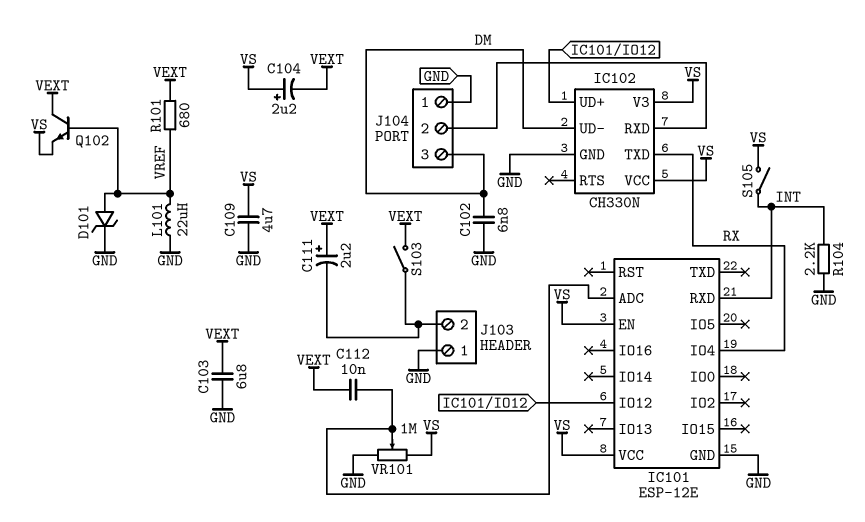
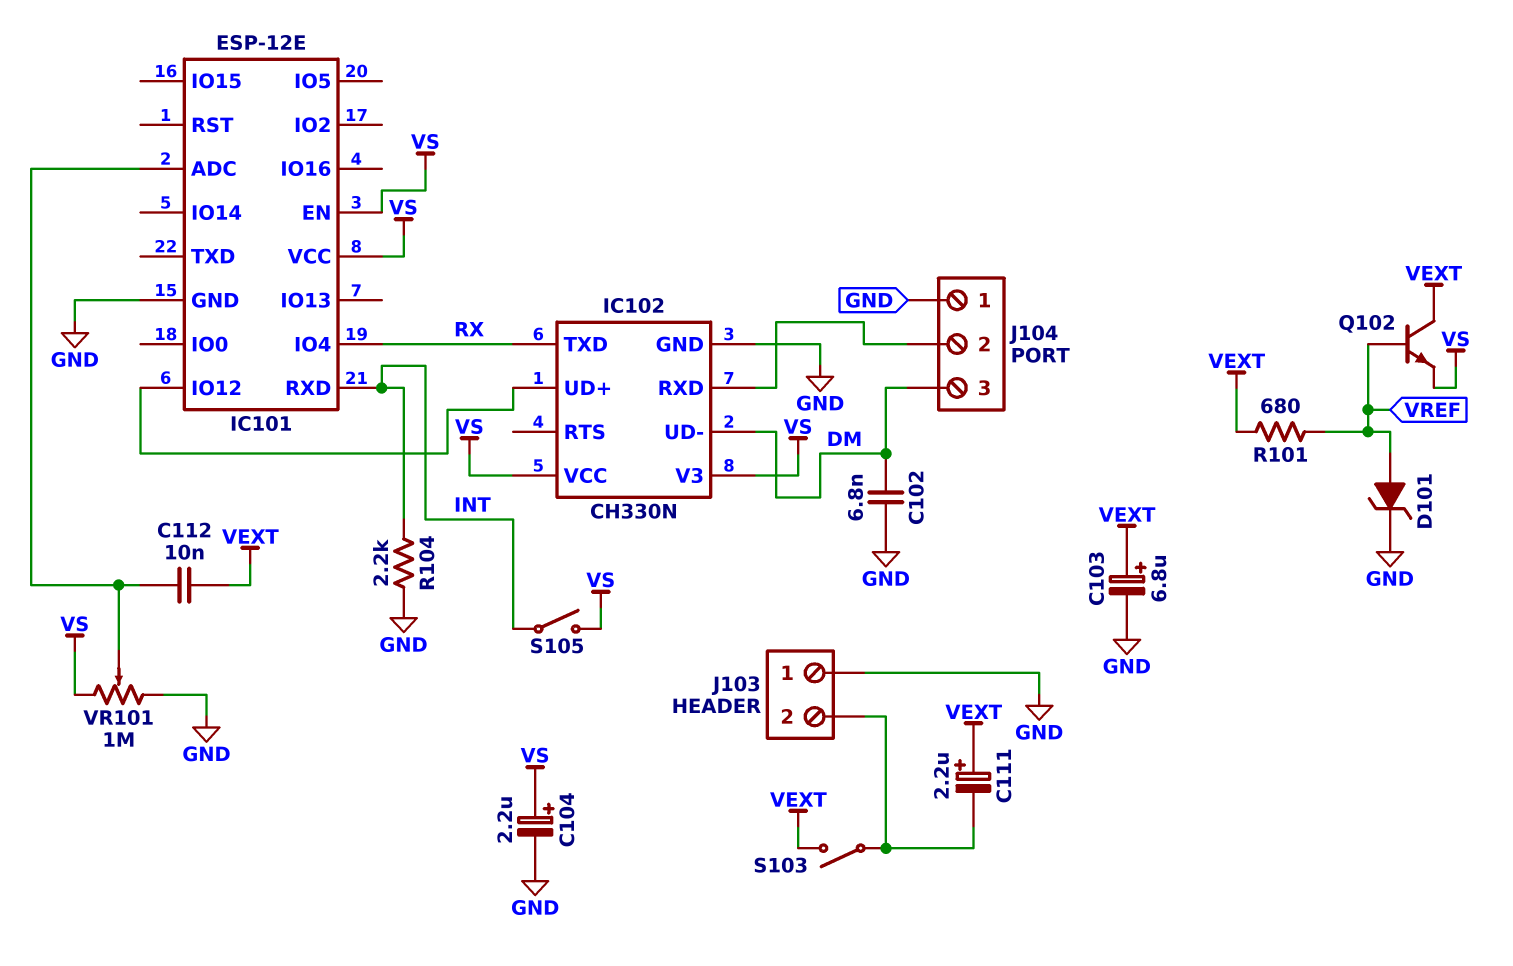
C103: 6.8uF (GND, VEXT) -> 6.8uF (plus VEXT, minus GND)
C104: 2.2uF (plus VS, minus VEXT) -> 2.2uF (plus VS, minus GND)
C109: 4.7uF (GND, VS) -> none
L101: 22uH (GND, VREF) -> none

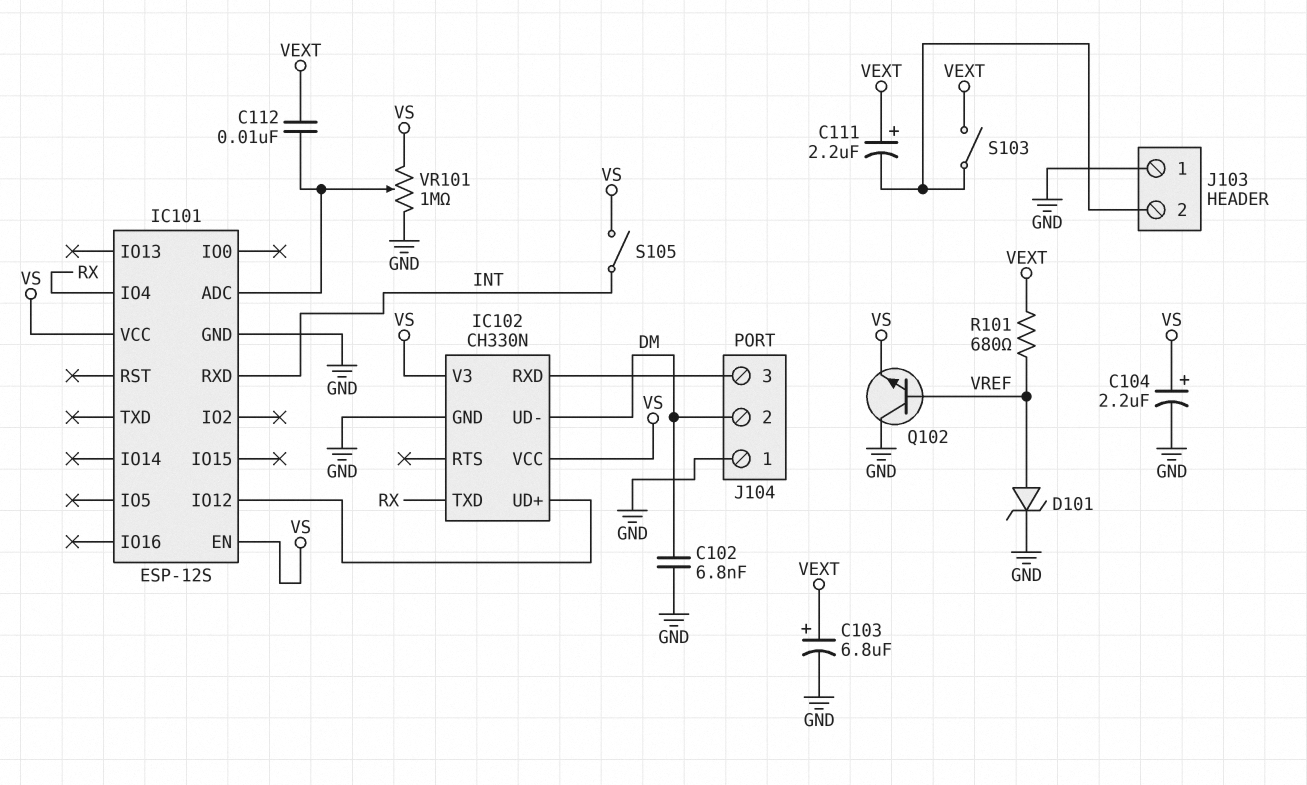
IC101: ESP-12E -> ESP-12S
J104 pin 2: IC102/RXD -> DM
J104 pin 3: DM -> IC102/RXD
Q102: NPN (B VREF, C VEXT, E VS) -> NPN (B VREF, C GND, E VS)
R104: 2.2k (GND, INT) -> none

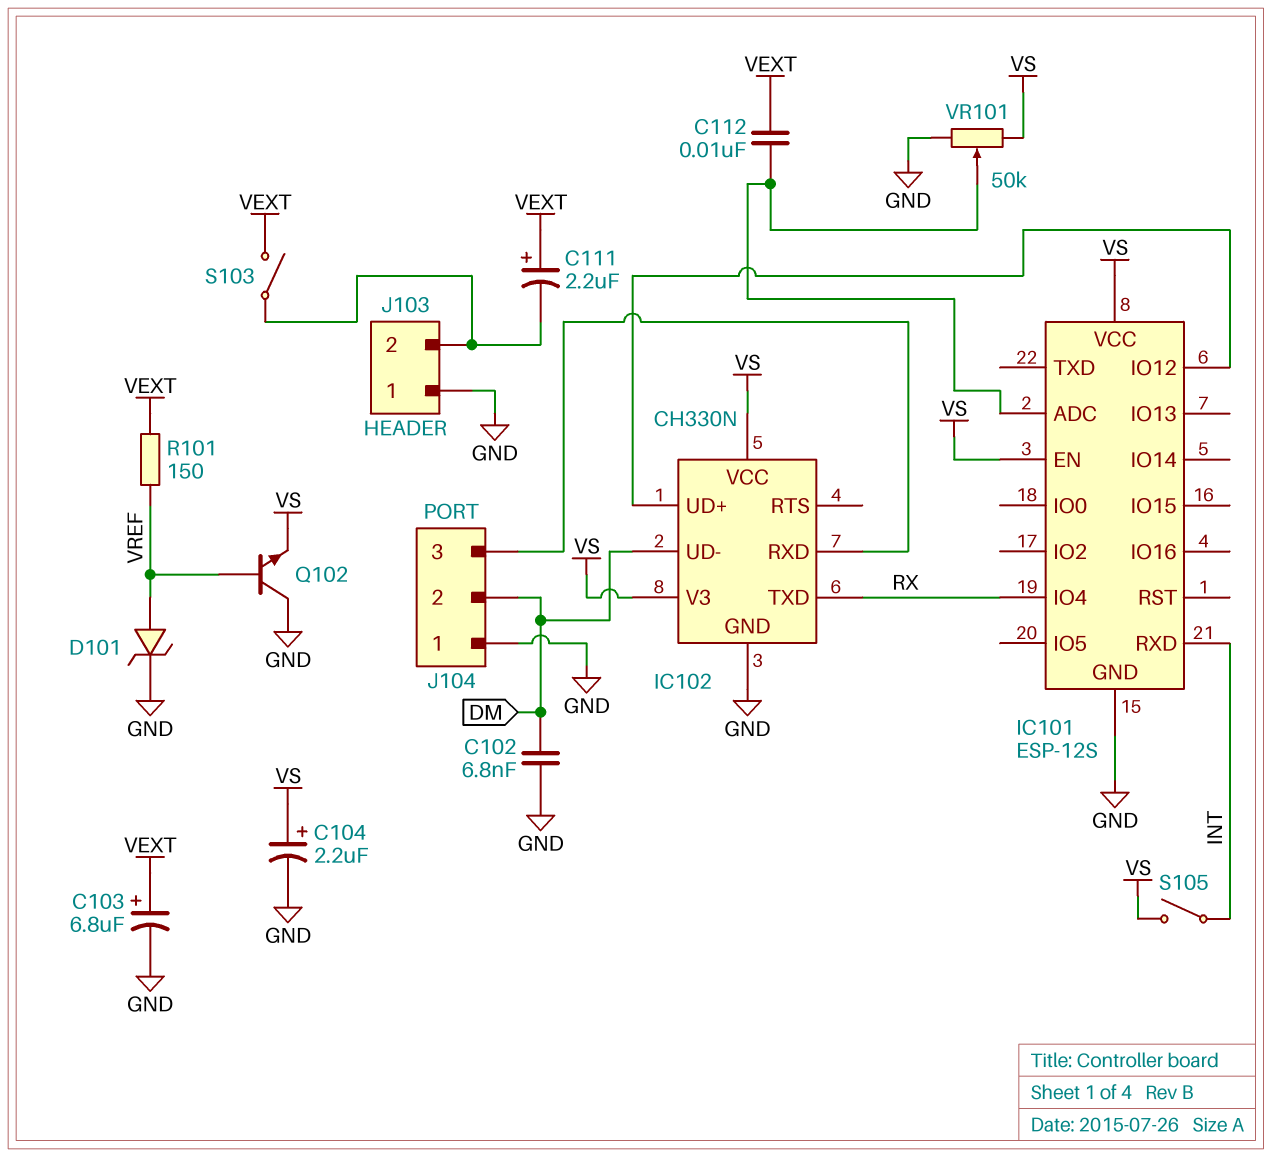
R101: 680 (VEXT, VREF) -> 150 (VEXT, VREF)
VR101: 1M (GND, VS, wiper IC101/ADC) -> 50k (GND, VS, wiper IC101/ADC)

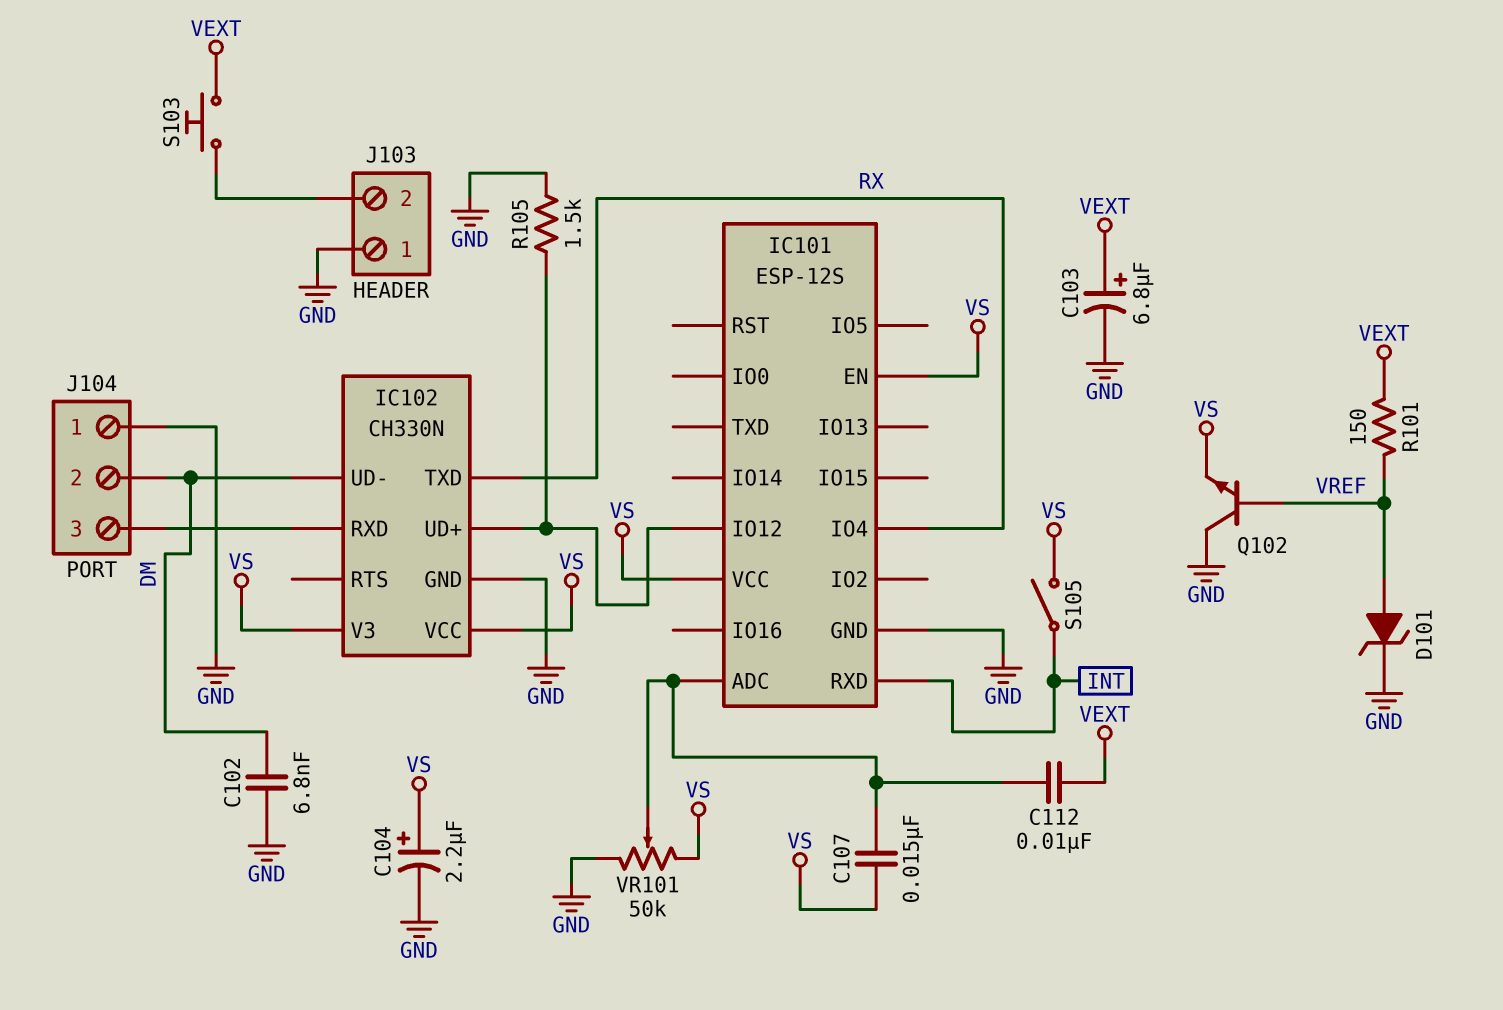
C107: none -> 15nF (IC101/ADC, VS)
C111: 2.2uF (plus VEXT, minus J103/2) -> none
R105: none -> 1.5k (GND, IC101/IO12)
S103: switch (J103/2, VEXT) -> button (J103/2, VEXT)

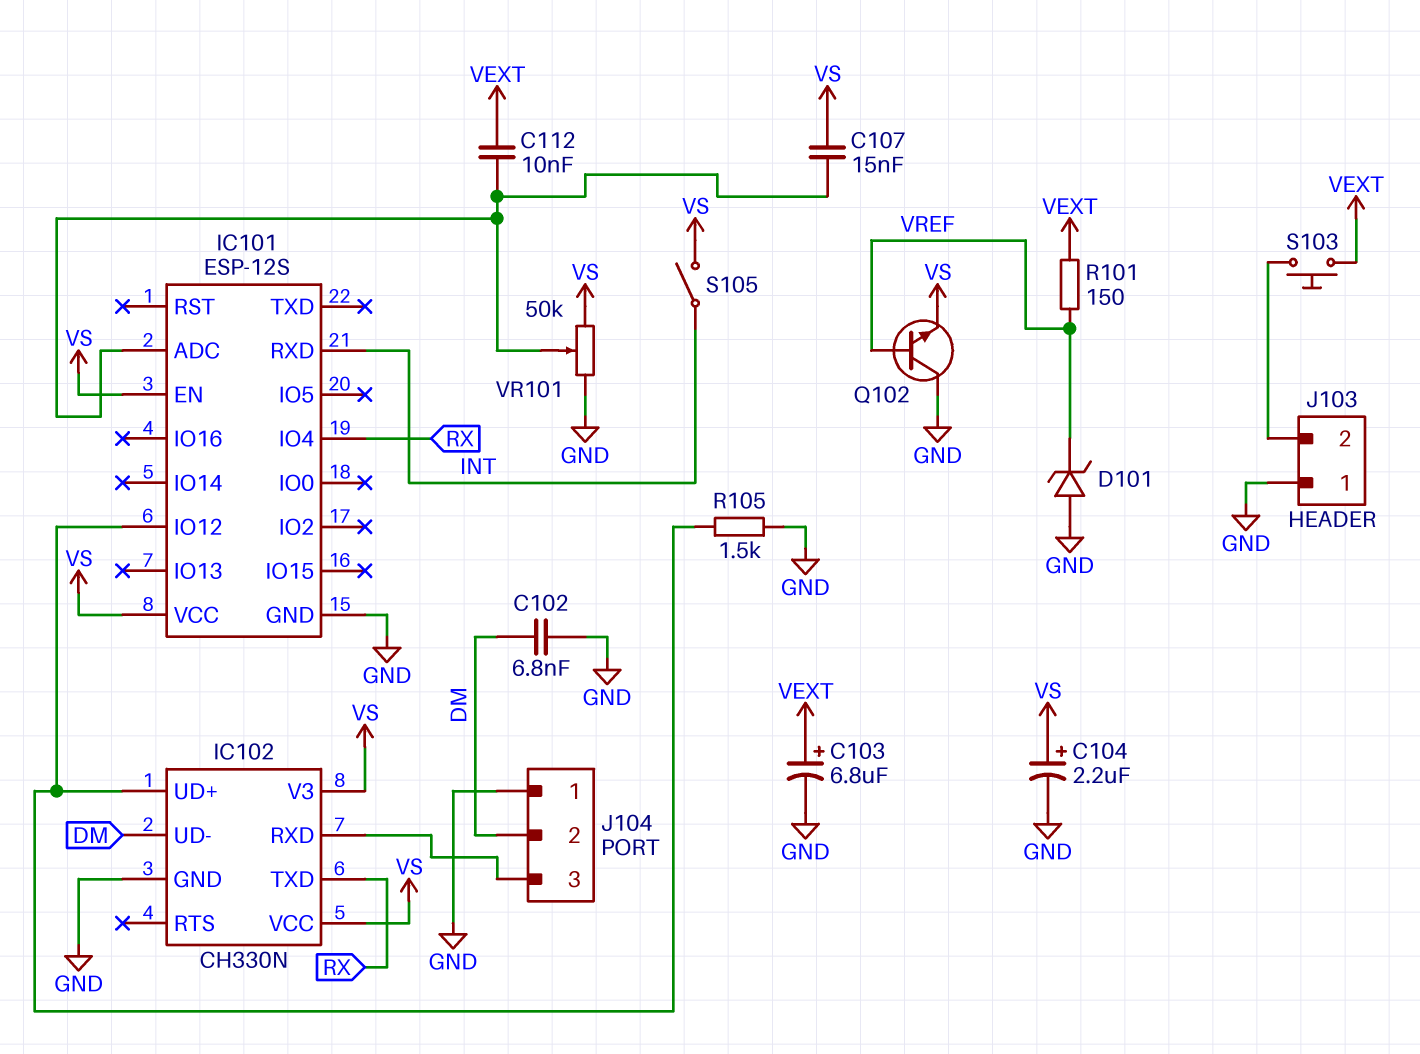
D101: zener (A VREF, K GND) -> zener (A GND, K VREF)

